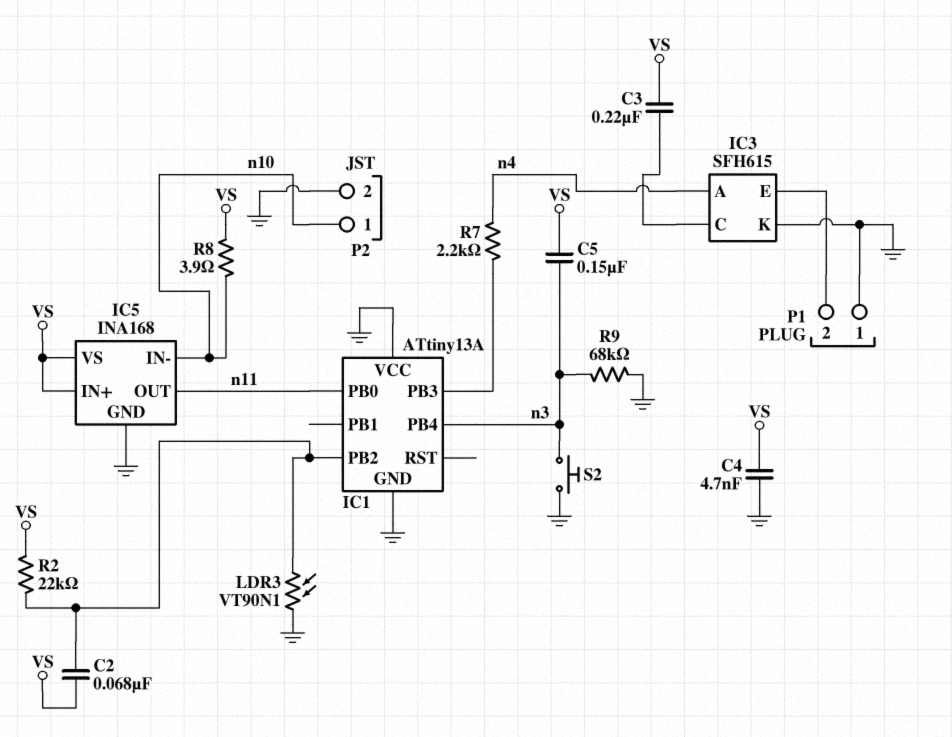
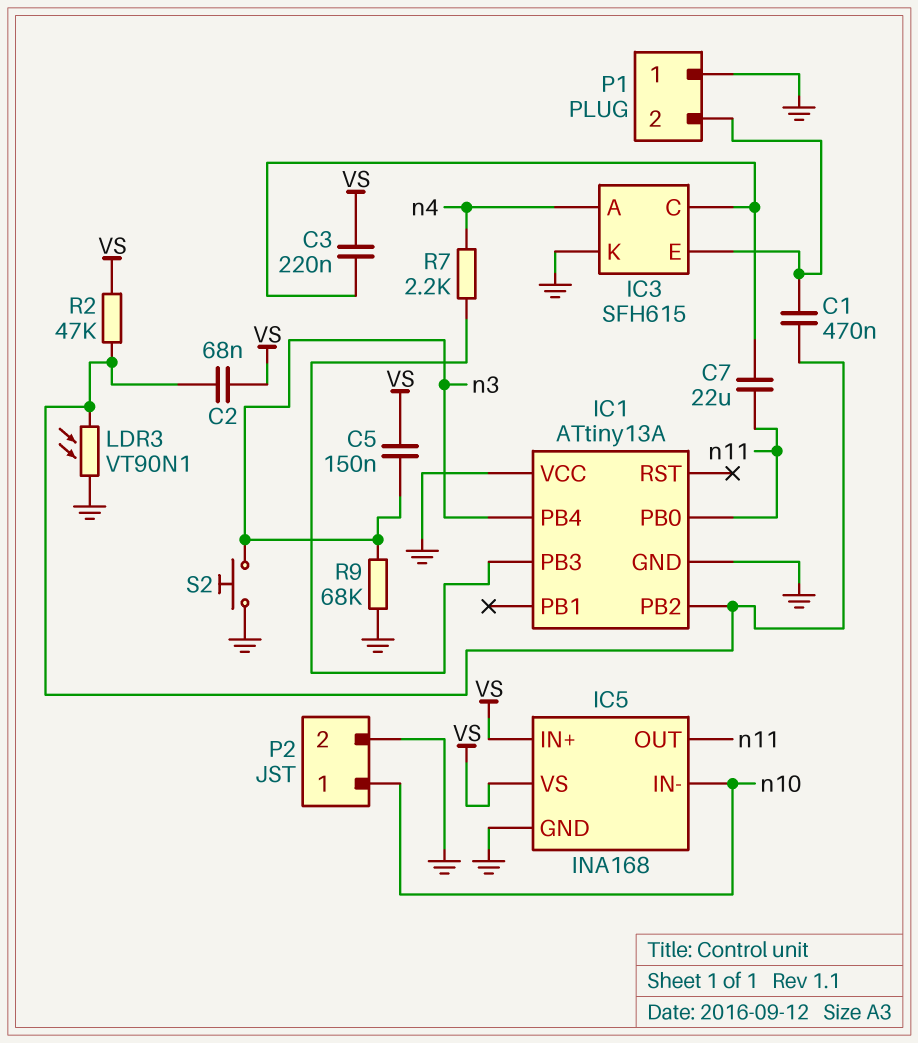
C1: none -> 470nF (IC1/PB2, IC3/E)
C4: 4.7nF (GND, VS) -> none
C7: none -> 22uF (IC3/C, n11)
R2: 22k (IC1/PB2, VS) -> 47k (IC1/PB2, VS)
R8: 3.9 (VS, n10) -> none

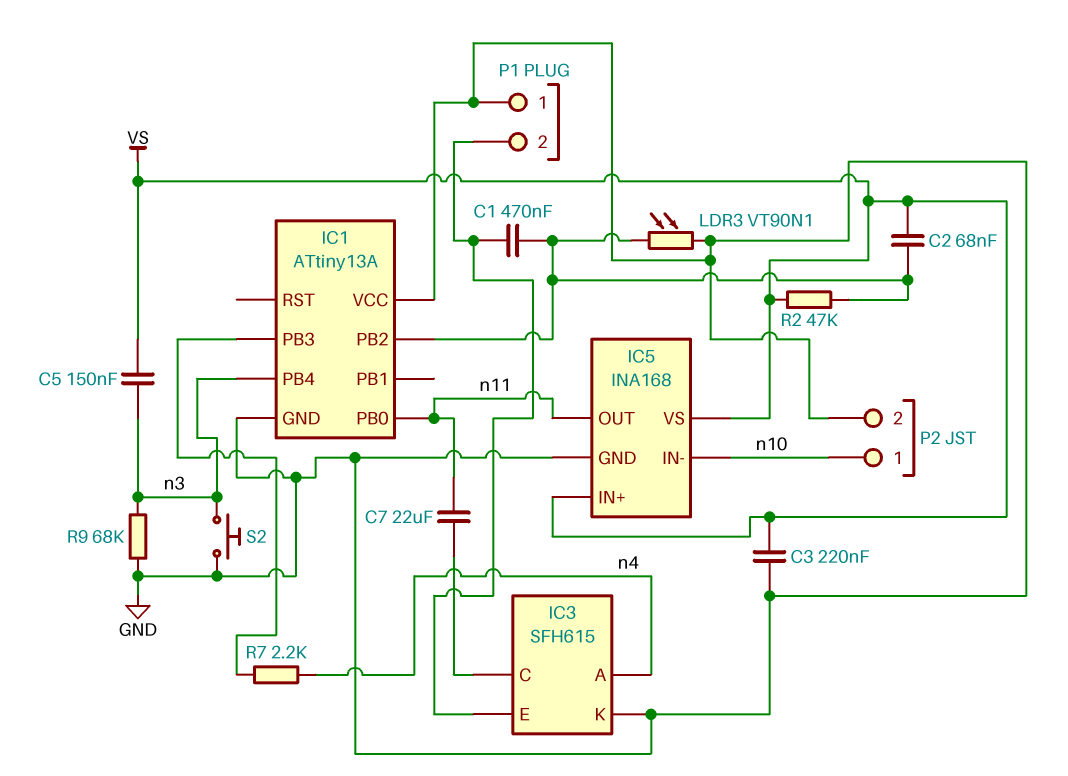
C3: 220nF (IC3/C, VS) -> 220nF (GND, VS)

